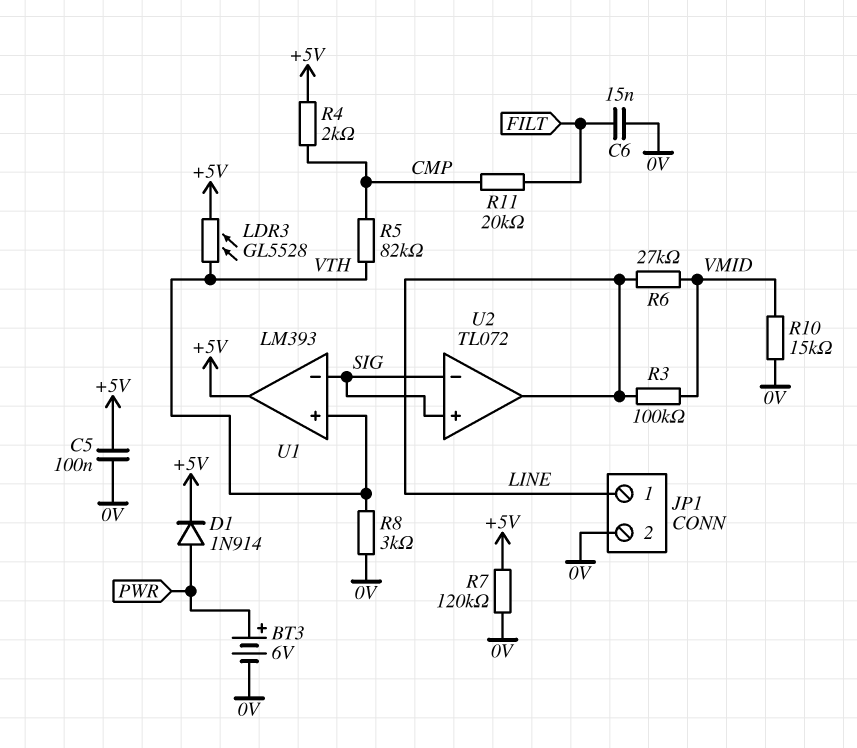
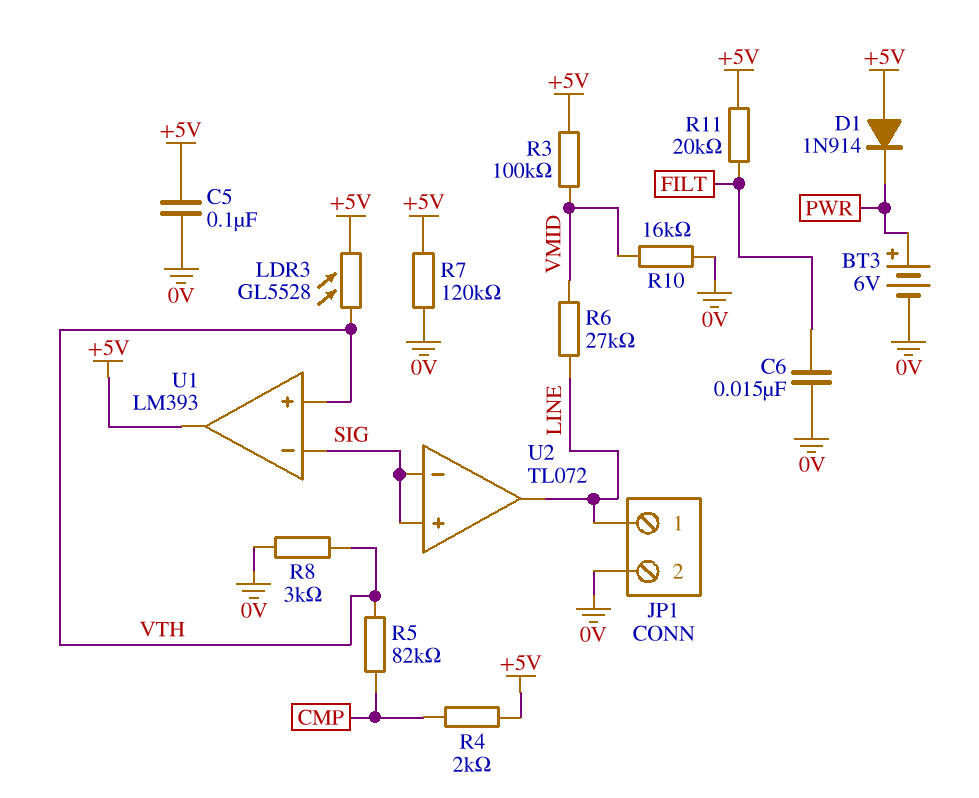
D1: diode 1N914 (A PWR, K +5V) -> diode 1N914 (A +5V, K PWR)
R3: 100k (LINE, VMID) -> 100k (+5V, VMID)
R10: 15k (0V, VMID) -> 16k (0V, VMID)
R11: 20k (CMP, FILT) -> 20k (+5V, FILT)

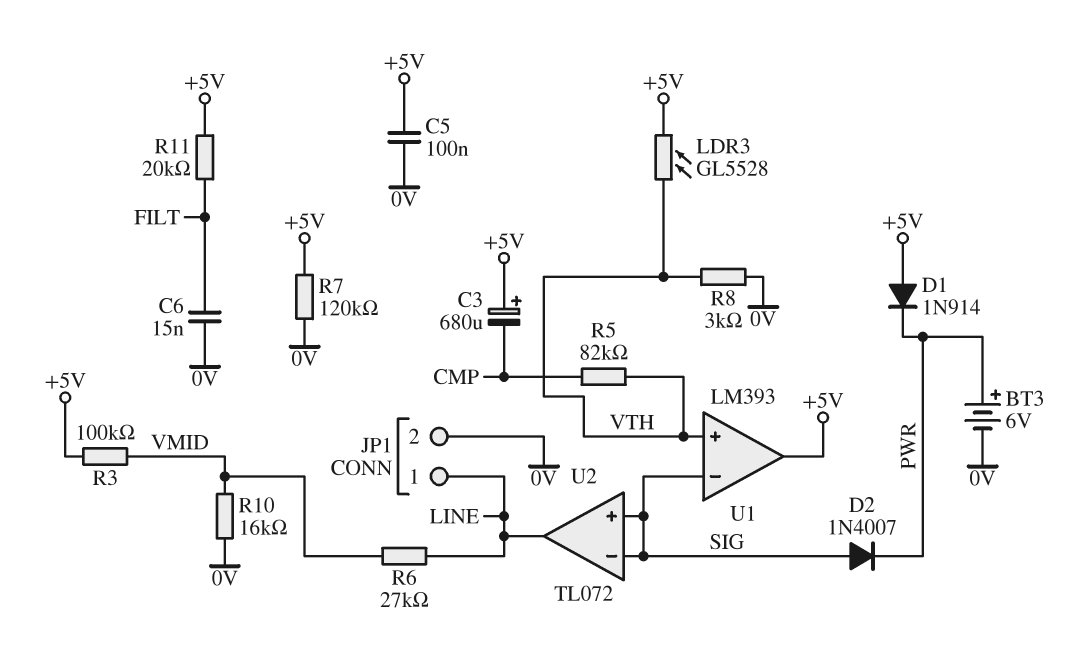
C3: none -> 680uF (plus +5V, minus CMP)
D2: none -> diode 1N4007 (A SIG, K PWR)
R4: 2k (+5V, CMP) -> none

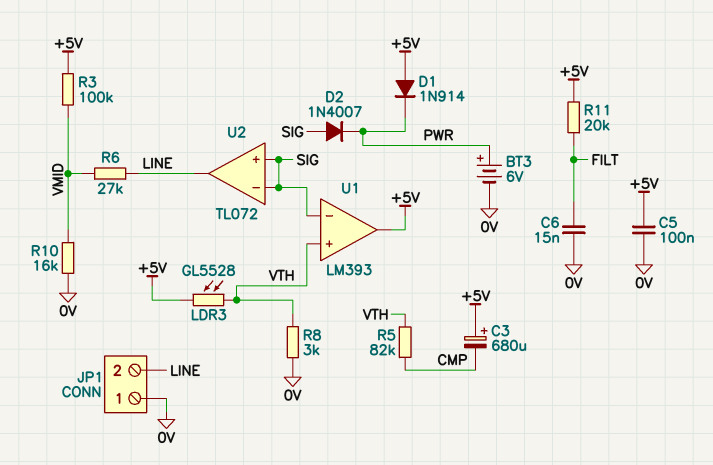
JP1 pin 1: LINE -> 0V
JP1 pin 2: 0V -> LINE
R7: 120k (+5V, 0V) -> none

